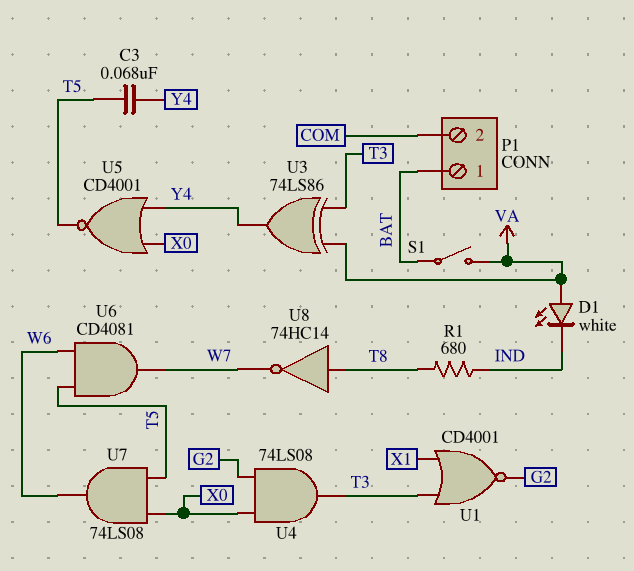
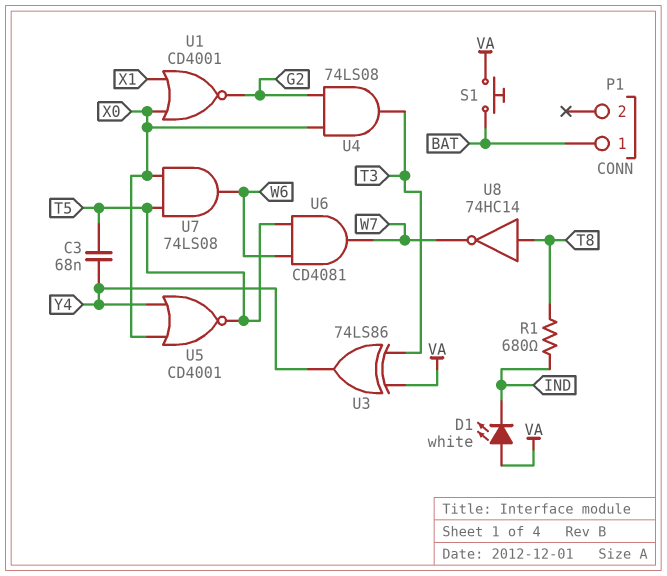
P1 pin 2: COM -> none
S1: switch (BAT, VA) -> button (BAT, VA)
U1: NOR CD4001 (in T3, in X1, out G2) -> NOR CD4001 (in X0, in X1, out G2)

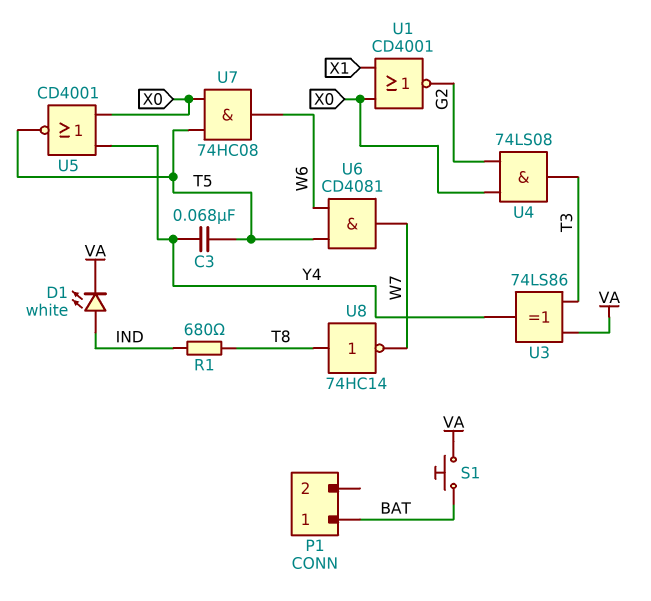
D1: LED white (A VA, K IND) -> LED white (A IND, K VA)
U7: AND 74LS08 (in T5, in X0, out W6) -> AND 74HC08 (in T5, in X0, out W6)

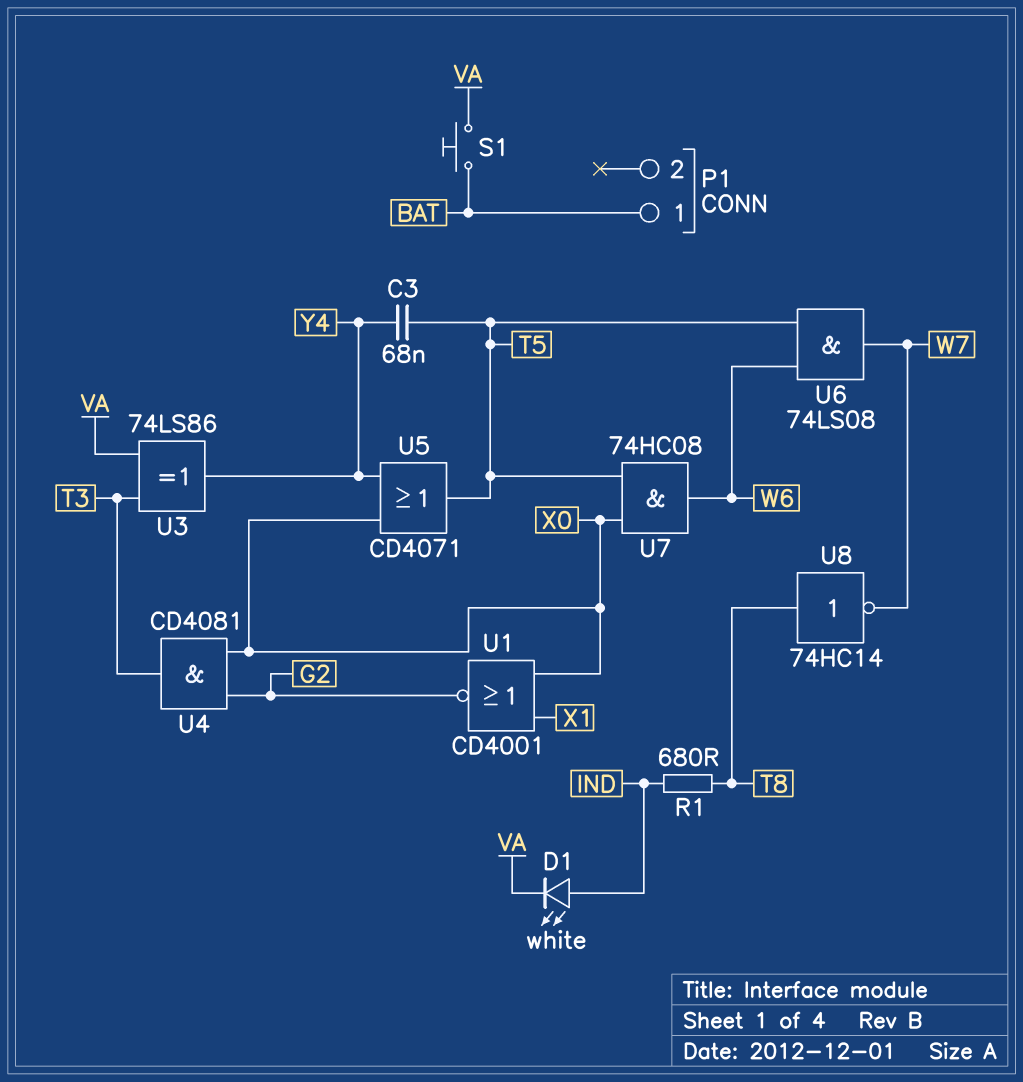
U4: AND 74LS08 (in G2, in X0, out T3) -> AND CD4081 (in G2, in X0, out T3)
U5: NOR CD4001 (in X0, in Y4, out T5) -> OR CD4071 (in X0, in Y4, out T5)
U6: AND CD4081 (in T5, in W6, out W7) -> AND 74LS08 (in T5, in W6, out W7)

